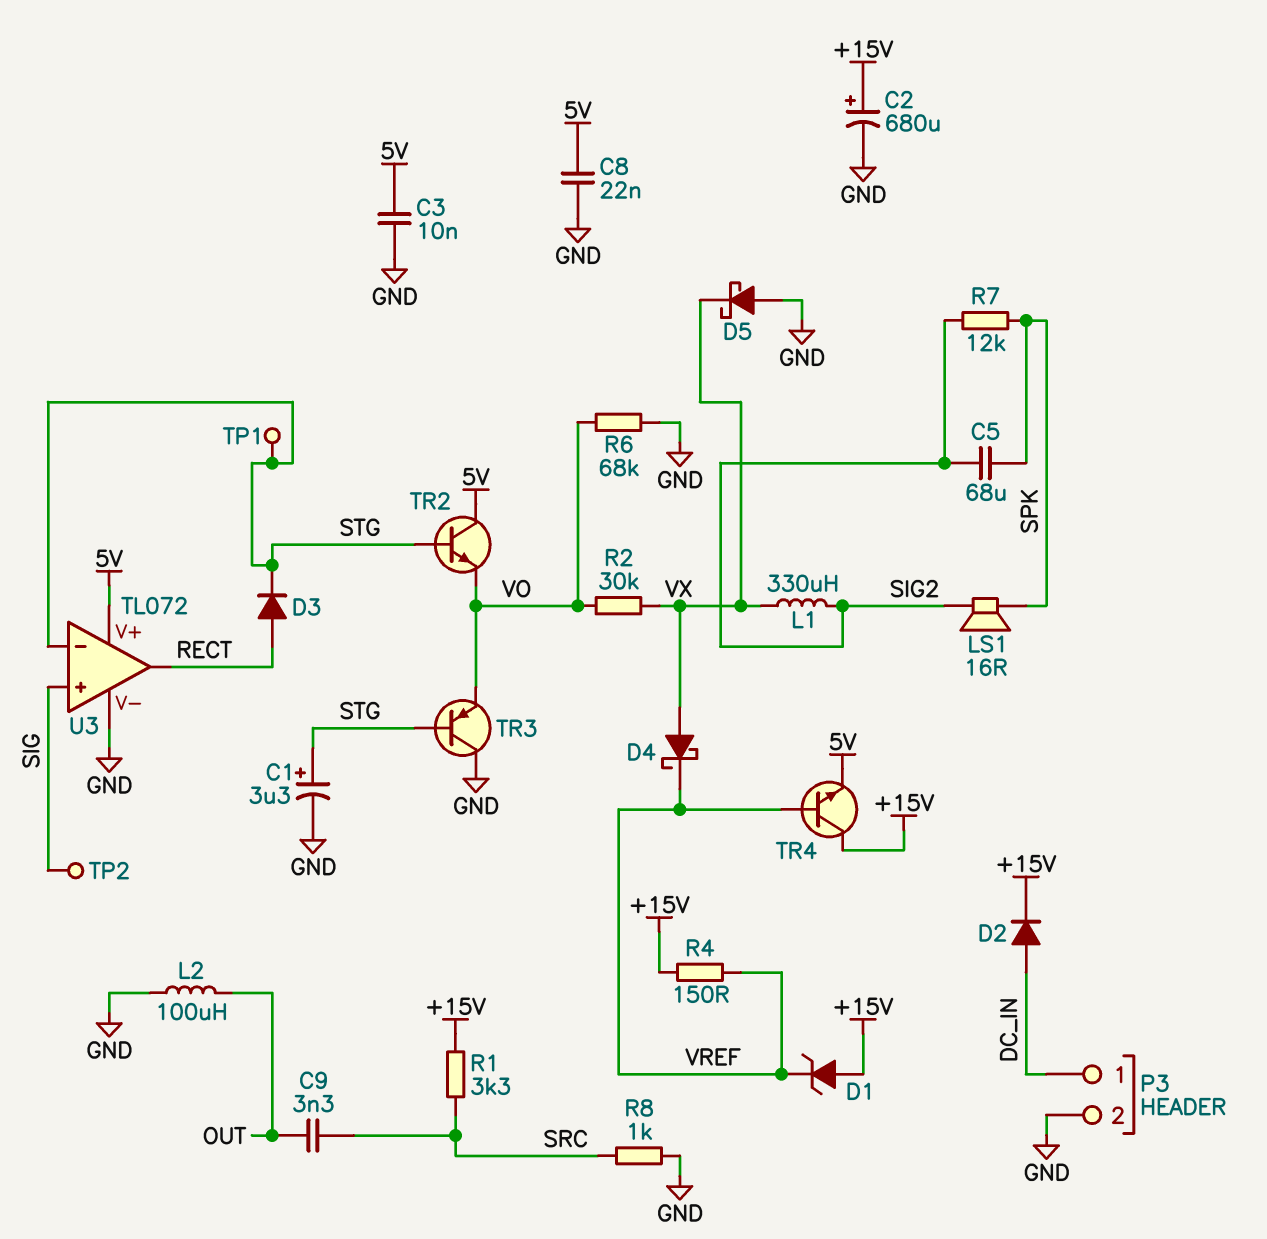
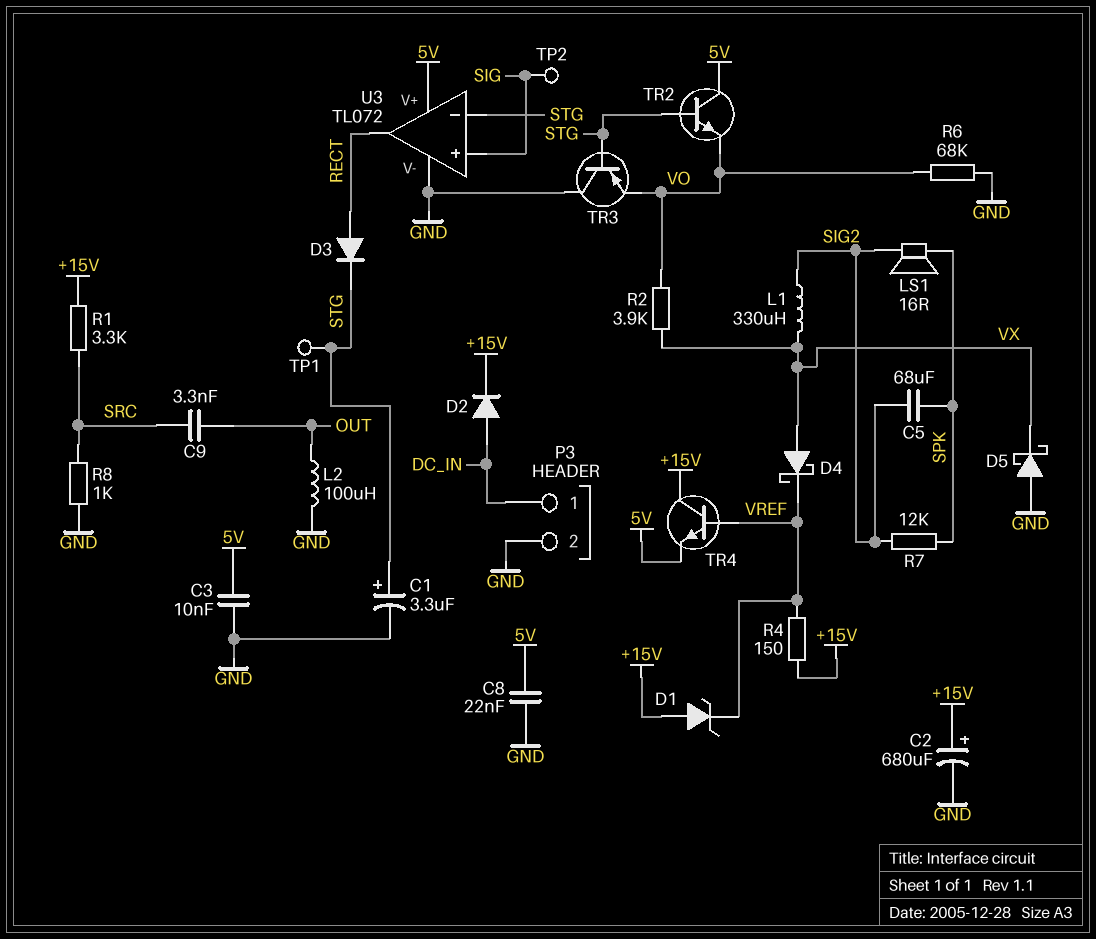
R2: 30k (VO, VX) -> 3.9k (VO, VX)

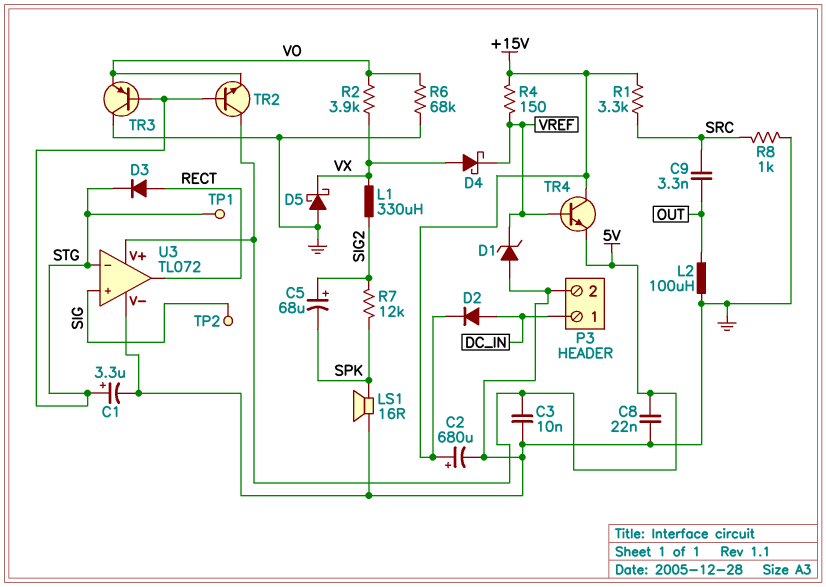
C5: 68uF (SIG2, SPK) -> 68uF (plus SIG2, minus SPK)
D1: zener (A +15V, K VREF) -> zener (A GND, K VREF)
LS1: speaker 16R (SIG2, SPK) -> speaker 16R (GND, SPK)

